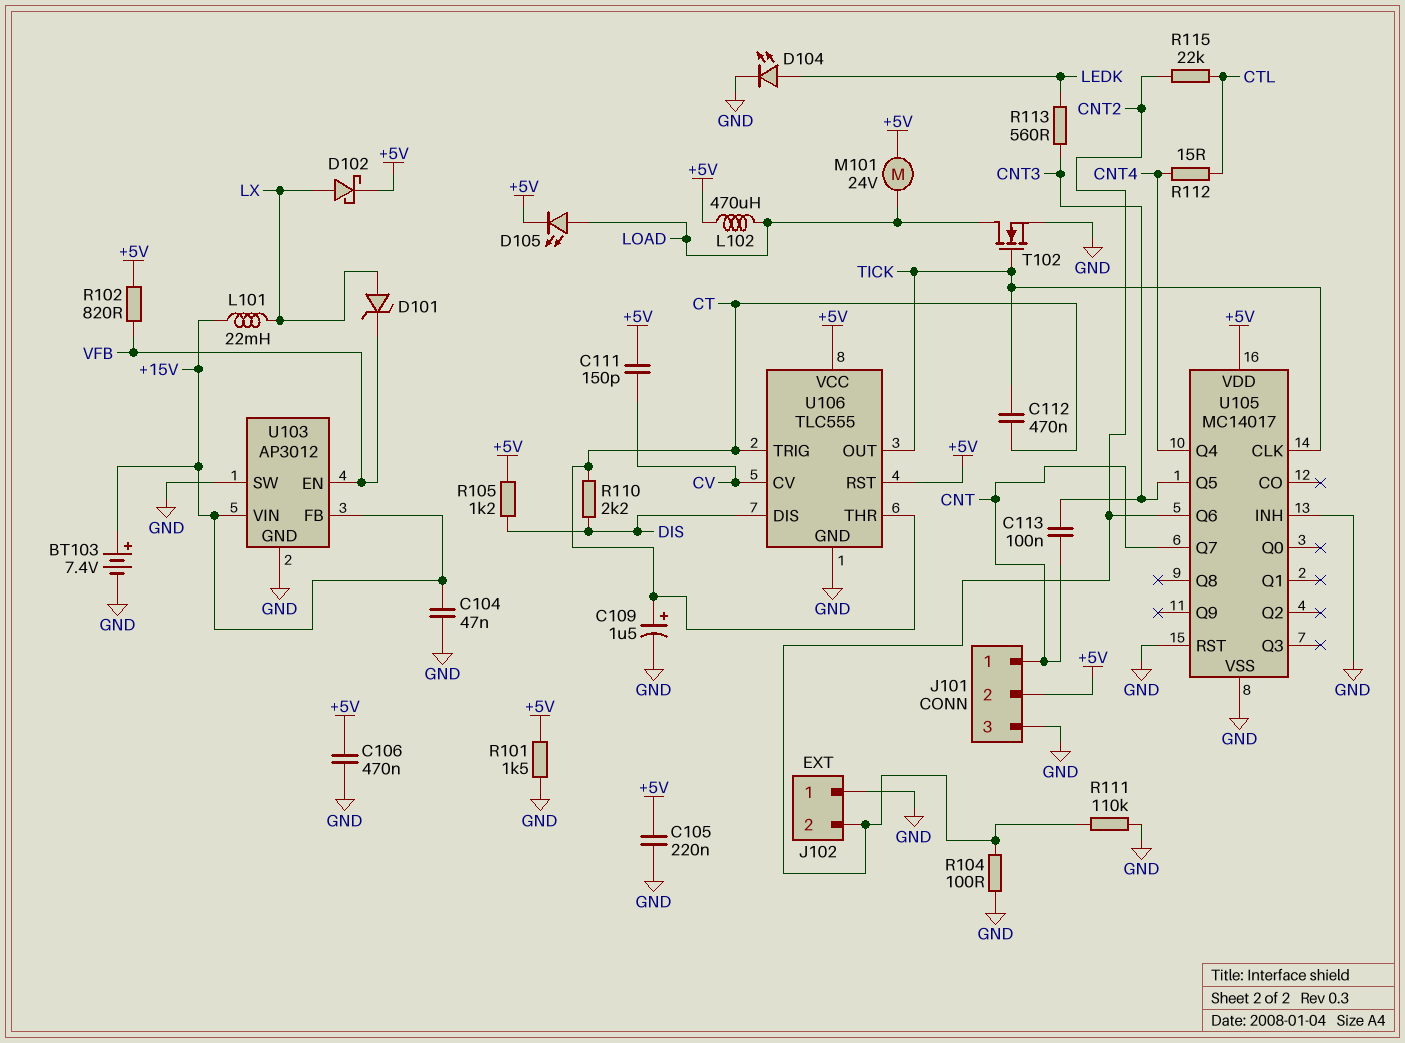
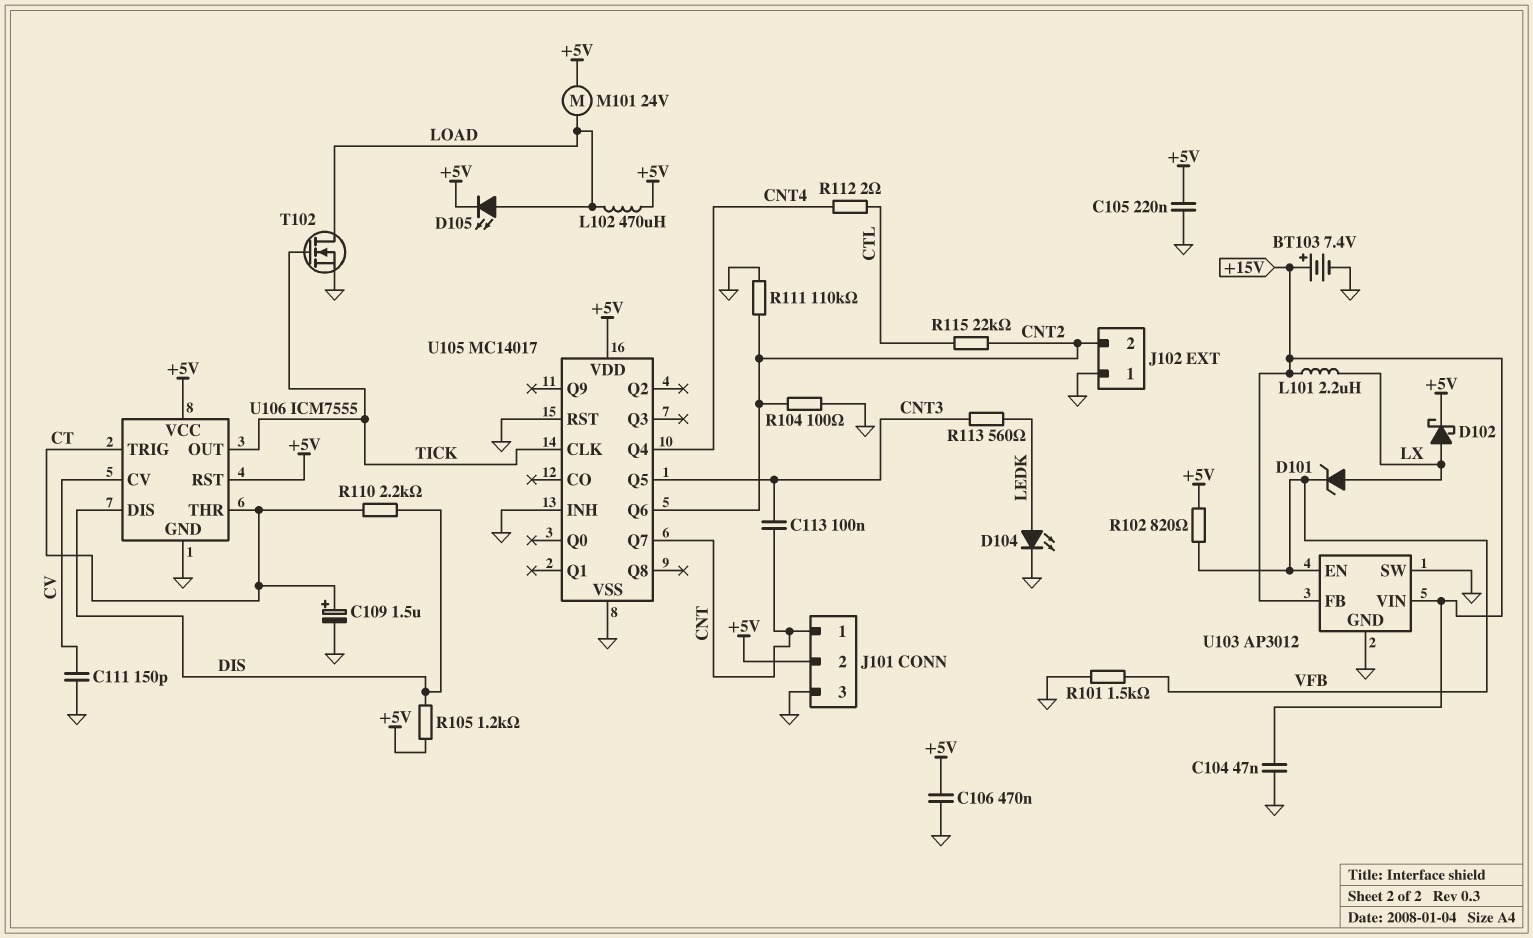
C111: 150pF (+5V, CV) -> 150pF (CV, GND)
C112: 470nF (CT, TICK) -> none
L101: 22mH (+15V, LX) -> 2.2uH (+15V, LX)
R101: 1.5k (+5V, GND) -> 1.5k (GND, VFB)
R112: 15 (CNT4, CTL) -> 2 (CNT4, CTL)
U106: TLC555 -> ICM7555

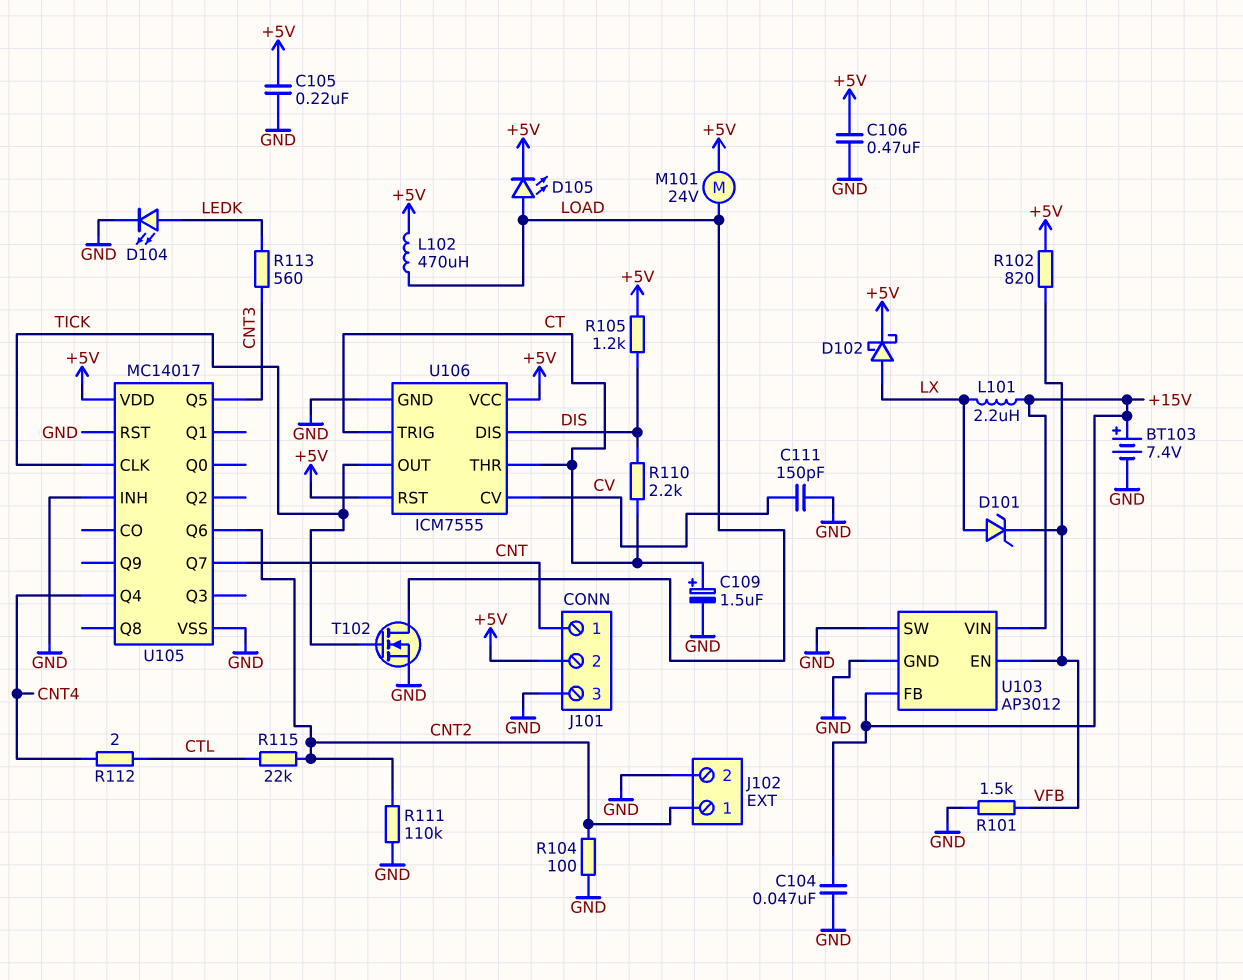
C113: 100nF (CNT, CNT3) -> none
J102 pin 1: GND -> CNT2
J102 pin 2: CNT2 -> GND

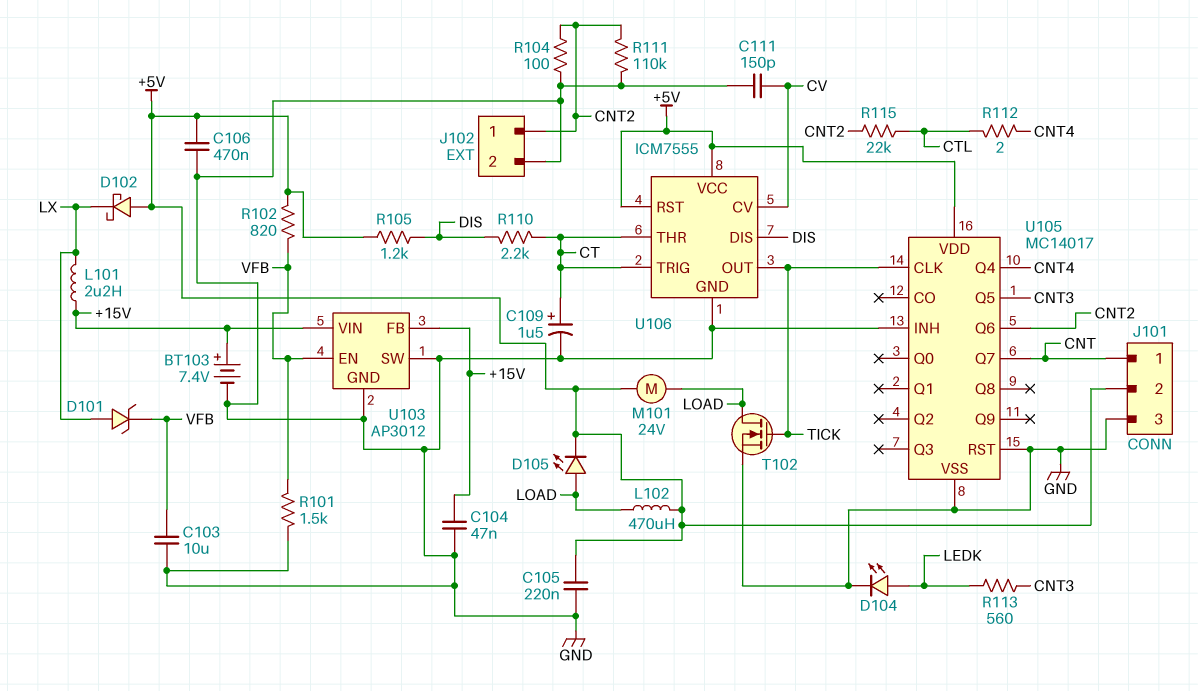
C103: none -> 10uF (GND, VFB)
D102: schottky (A LX, K +5V) -> schottky (A +5V, K LX)

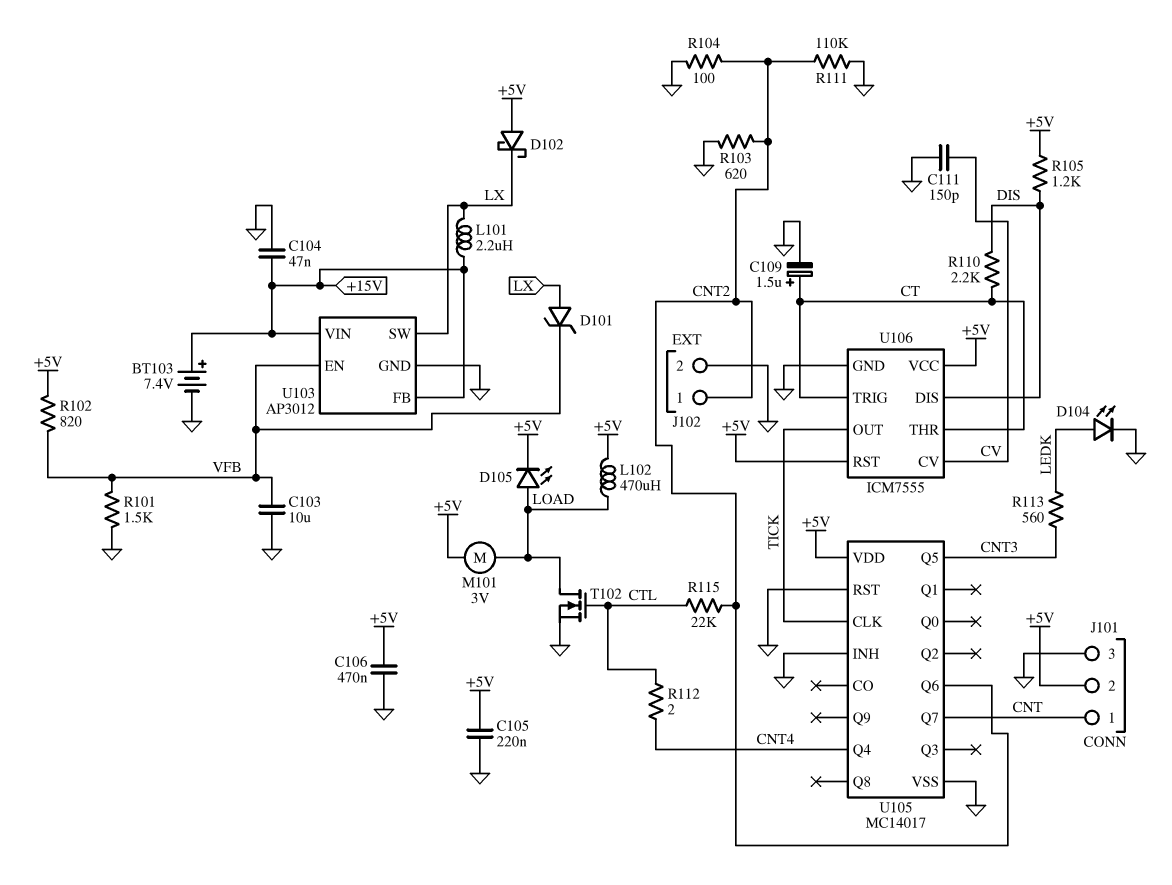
M101: motor 24V (+5V, LOAD) -> motor 3V (+5V, LOAD)
R103: none -> 620 (CNT2, GND)
T102: NMOS (G TICK, D LOAD, S GND) -> NMOS (G CTL, D LOAD, S GND)
U103 pin SW: GND -> LX

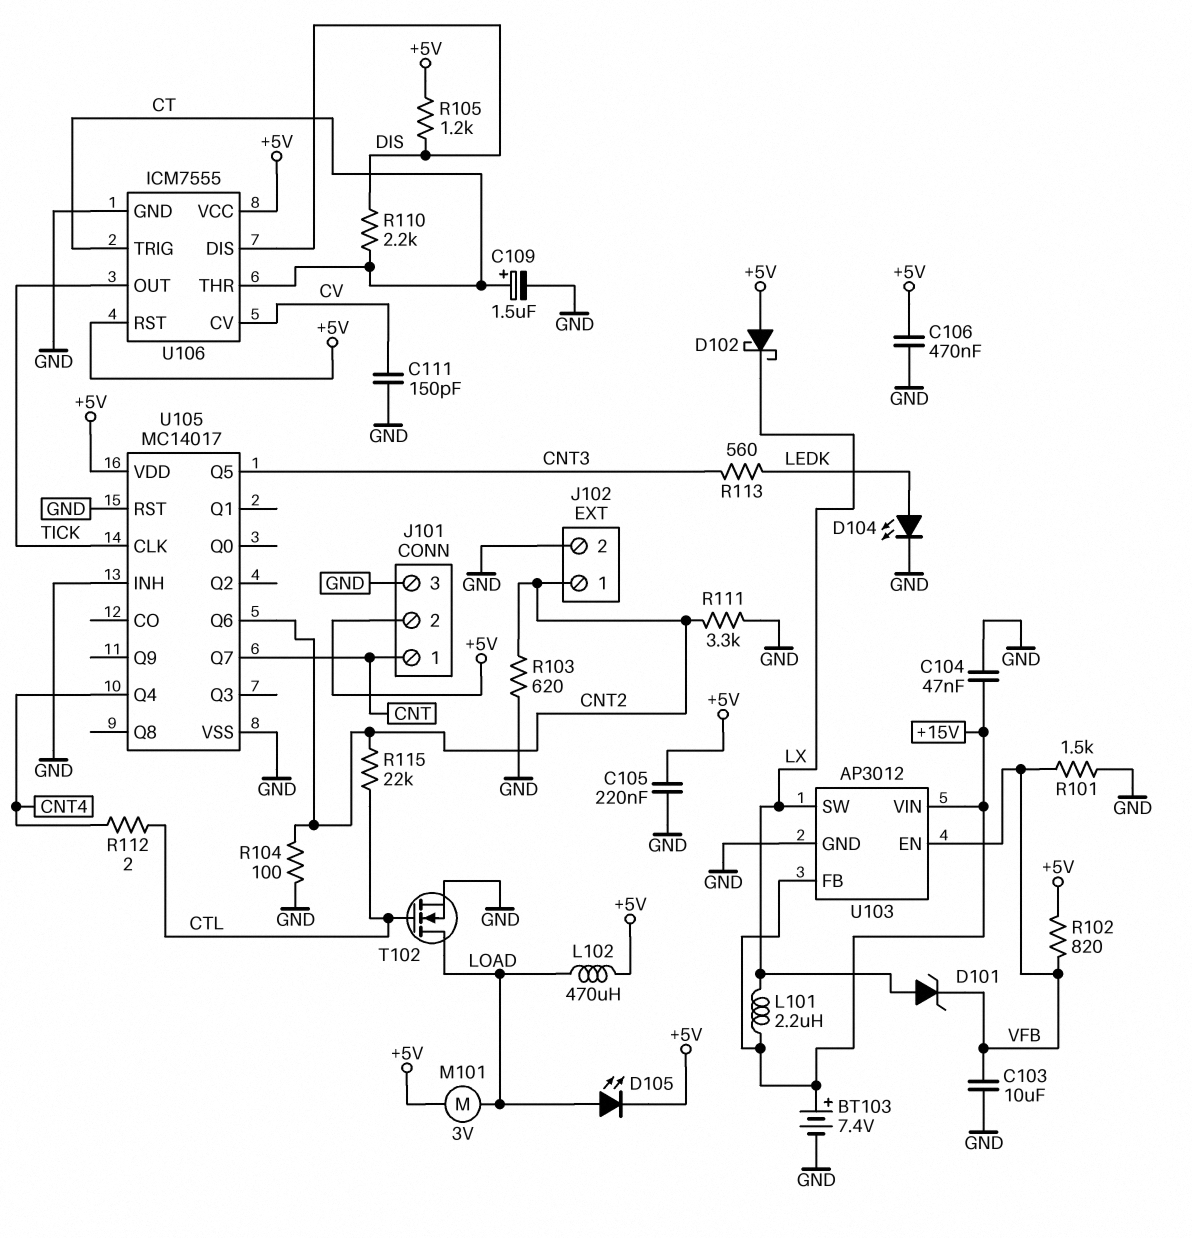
R111: 110k (CNT2, GND) -> 3.3k (CNT2, GND)

